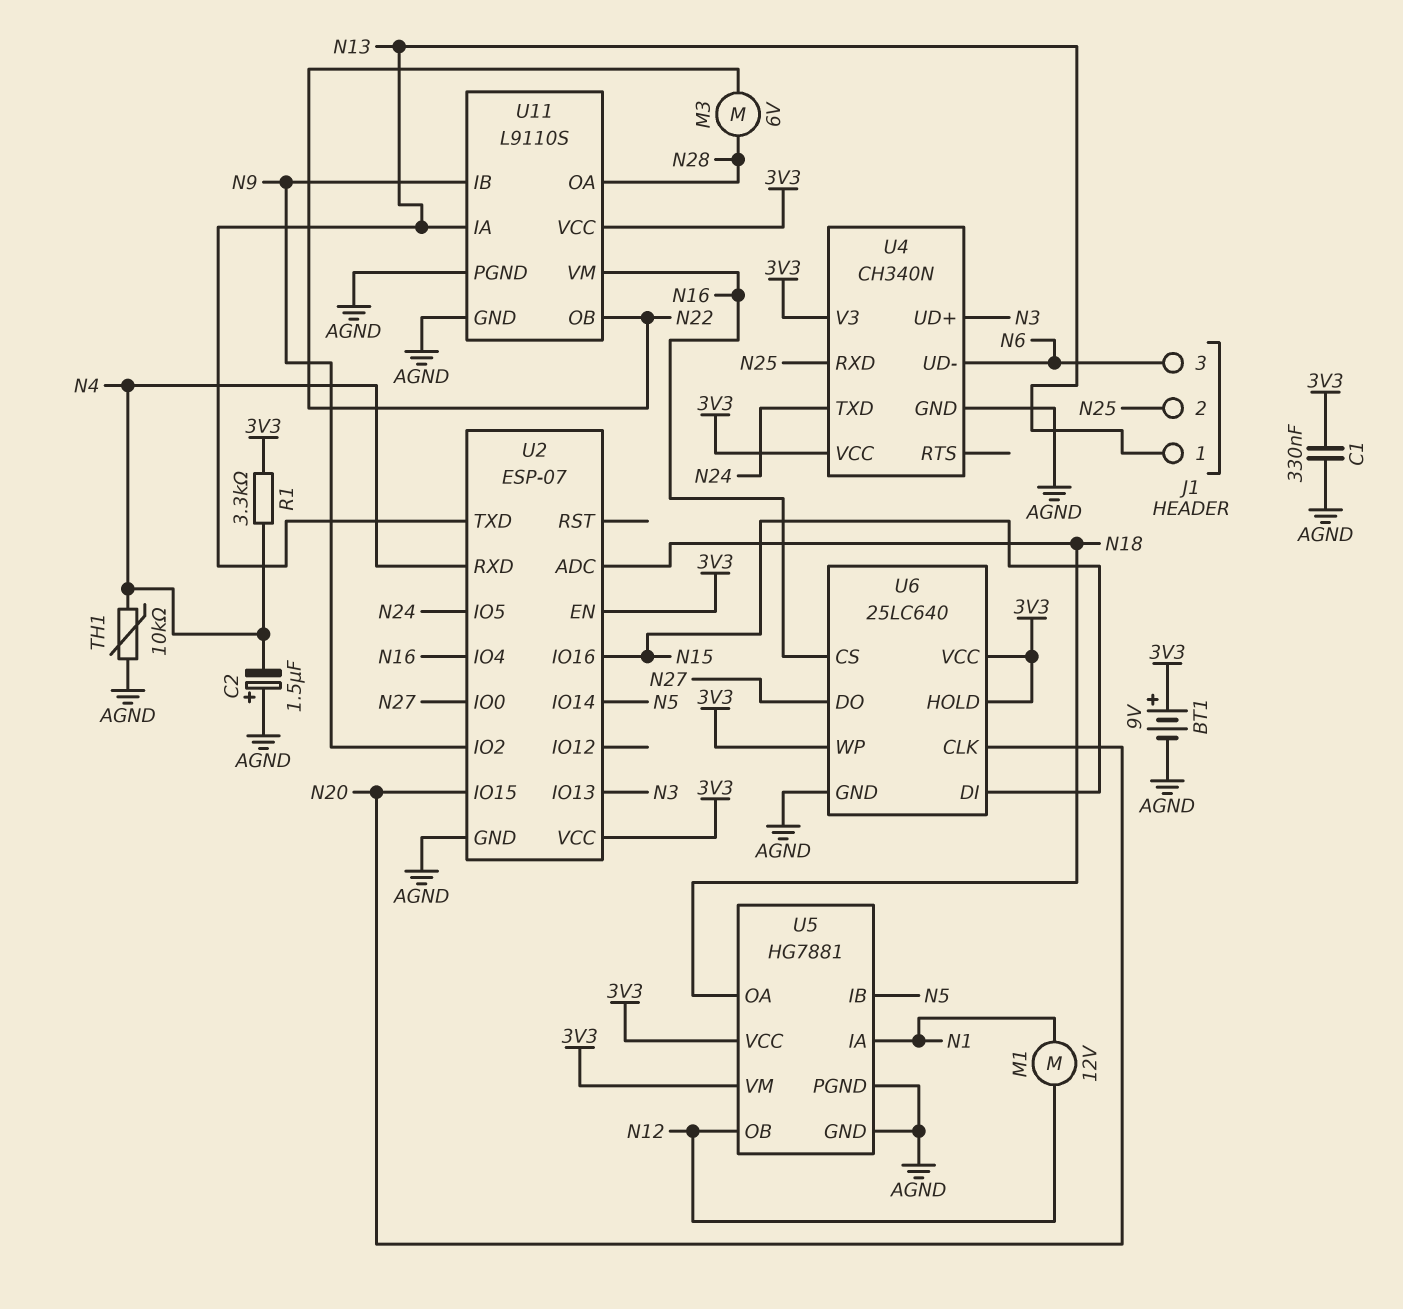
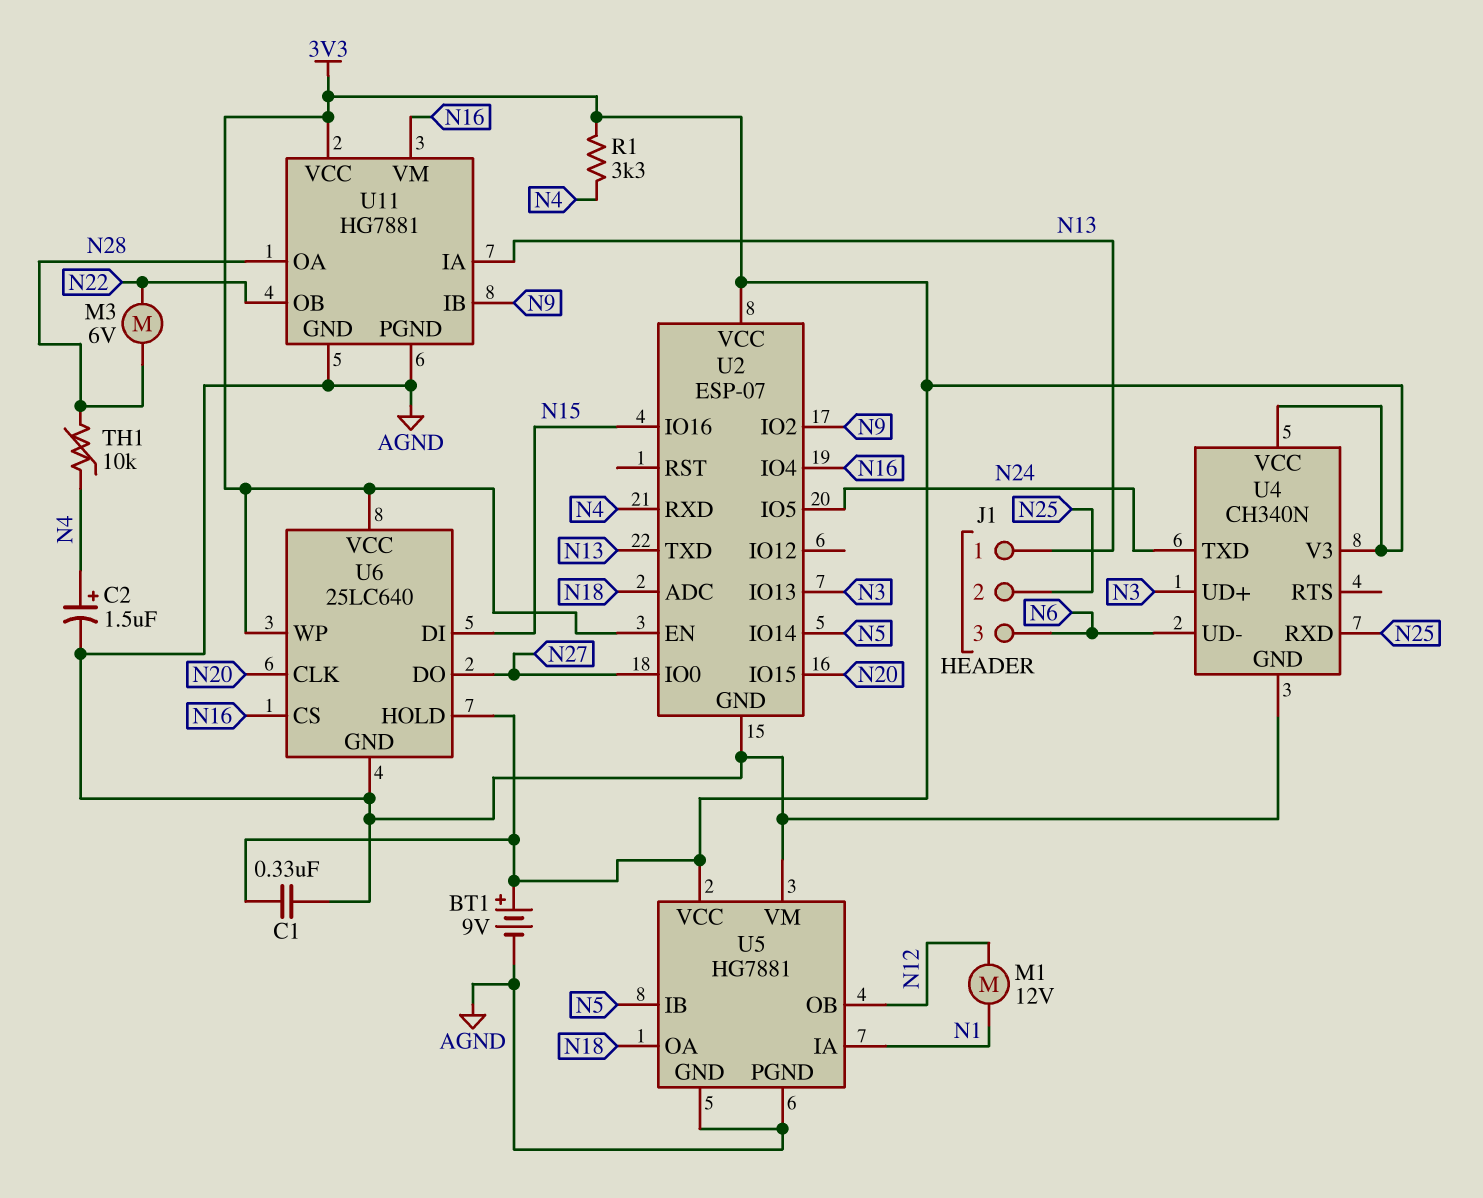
C2: 1.5uF (plus AGND, minus N4) -> 1.5uF (plus N4, minus AGND)
TH1: 10k (AGND, N4) -> 10k (N4, N28)
U5 pin VM: 3V3 -> AGND
U11: L9110S -> HG7881

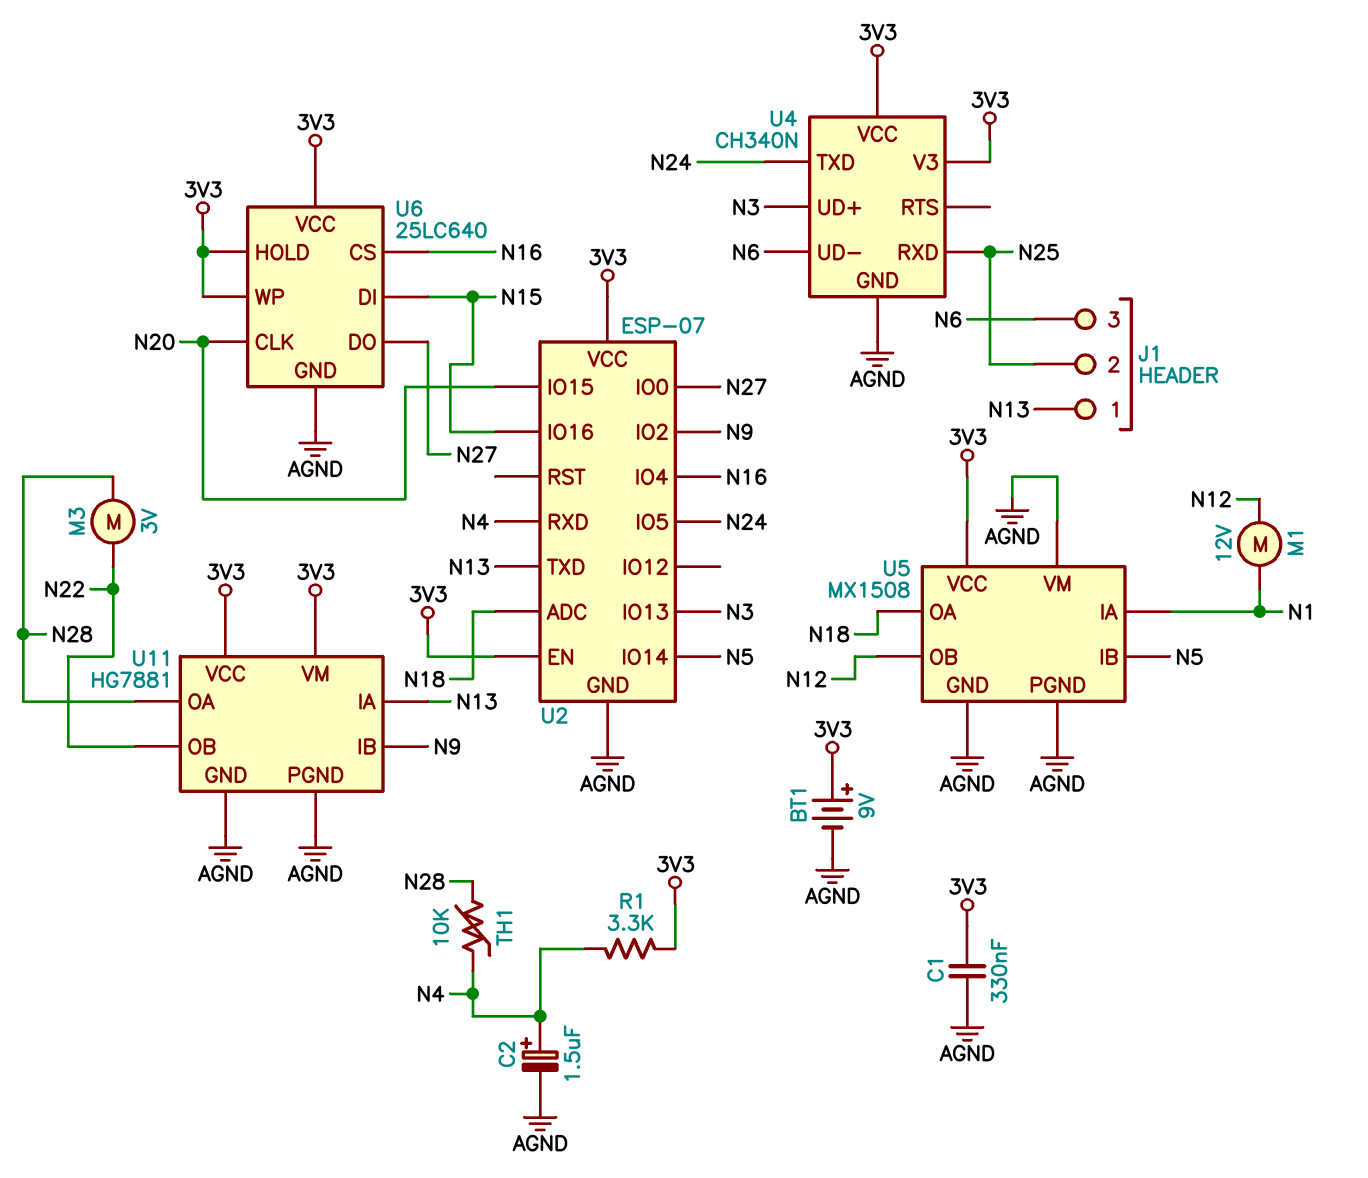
M3: motor 6V (N22, N28) -> motor 3V (N22, N28)
U5: HG7881 -> MX1508
U11 pin VM: N16 -> 3V3

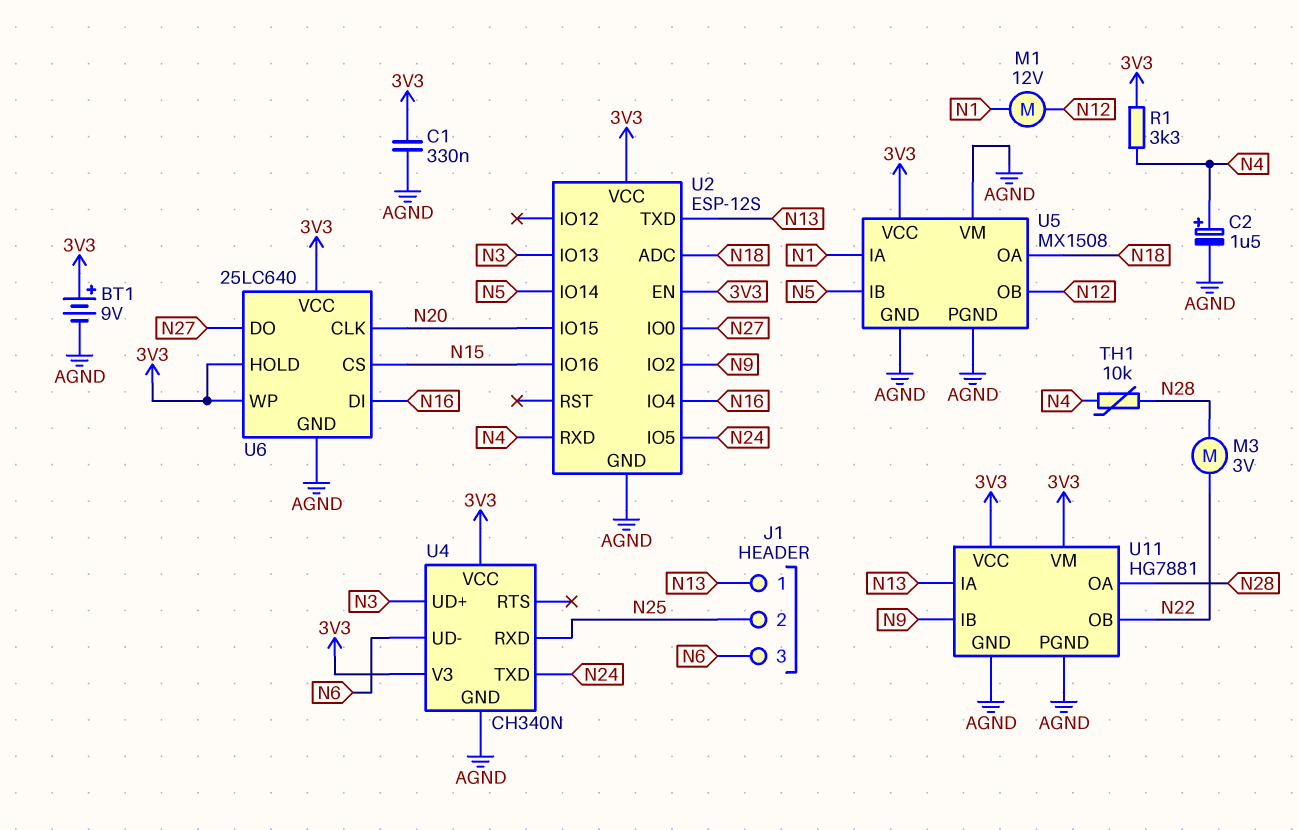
U2: ESP-07 -> ESP-12S
U6 pin CS: N16 -> N15
U6 pin DI: N15 -> N16

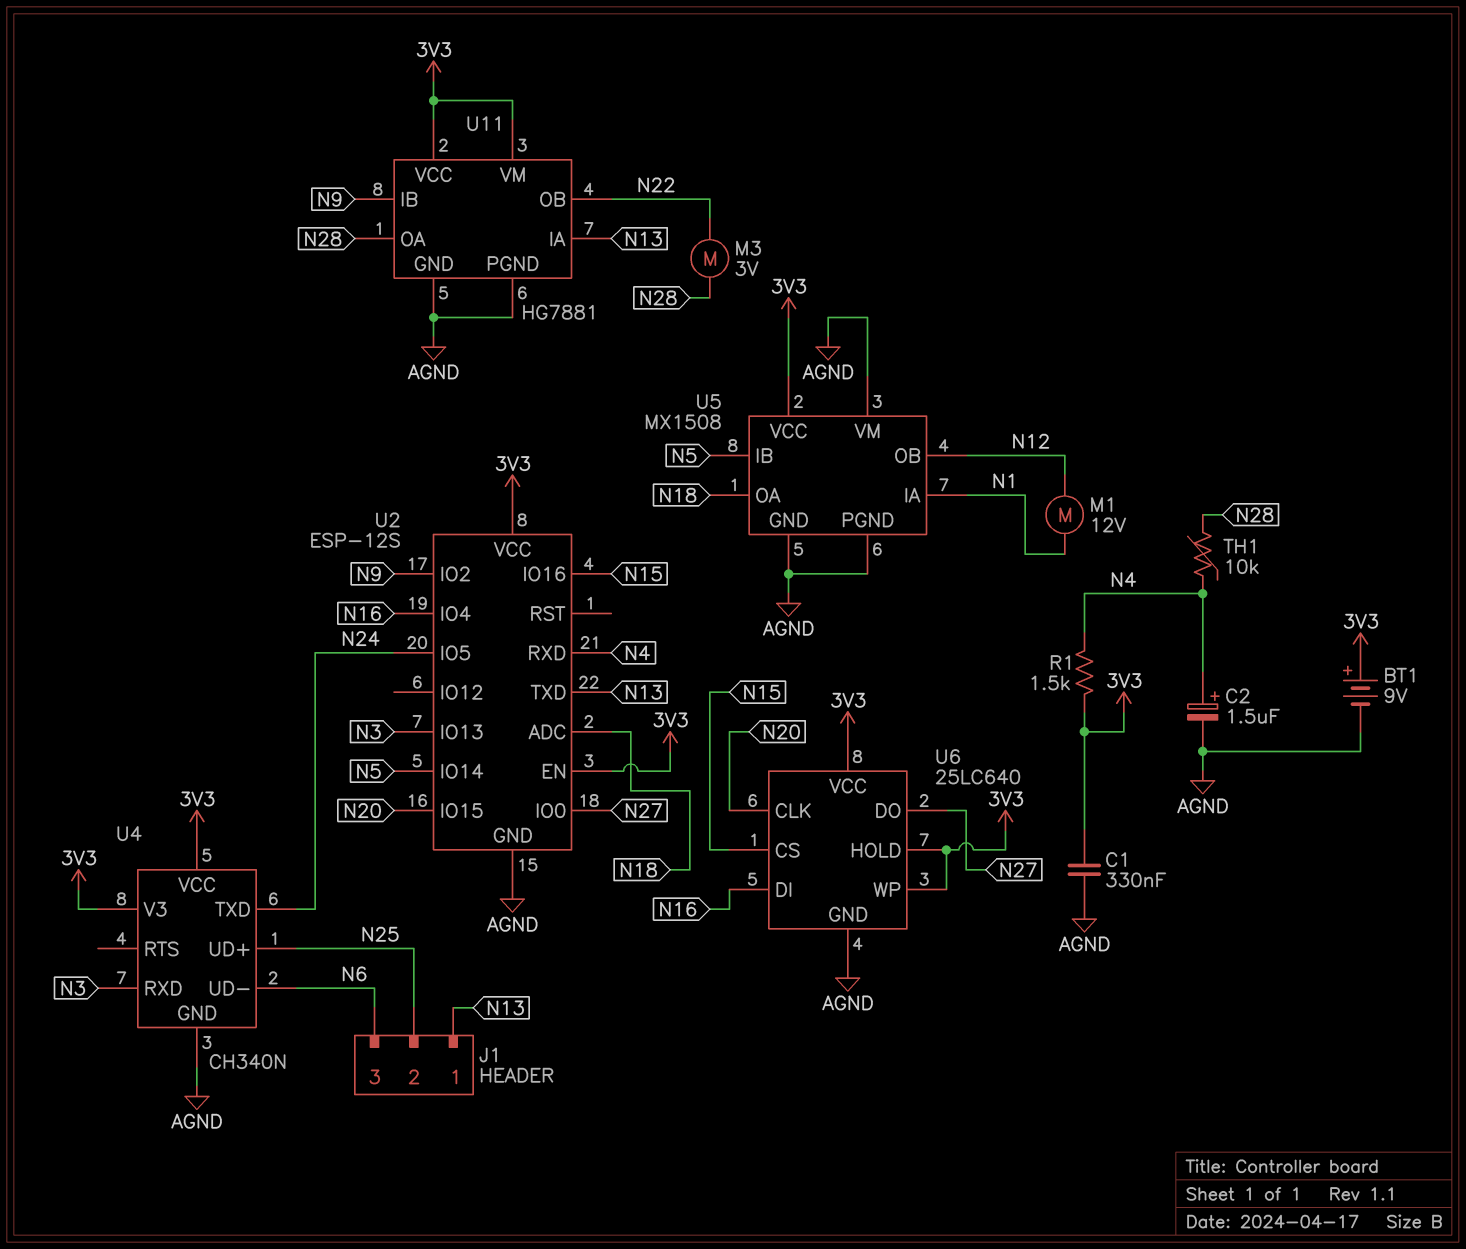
R1: 3.3k (3V3, N4) -> 1.5k (3V3, N4)
U4 pin RXD: N25 -> N3
U4 pin UD+: N3 -> N25

